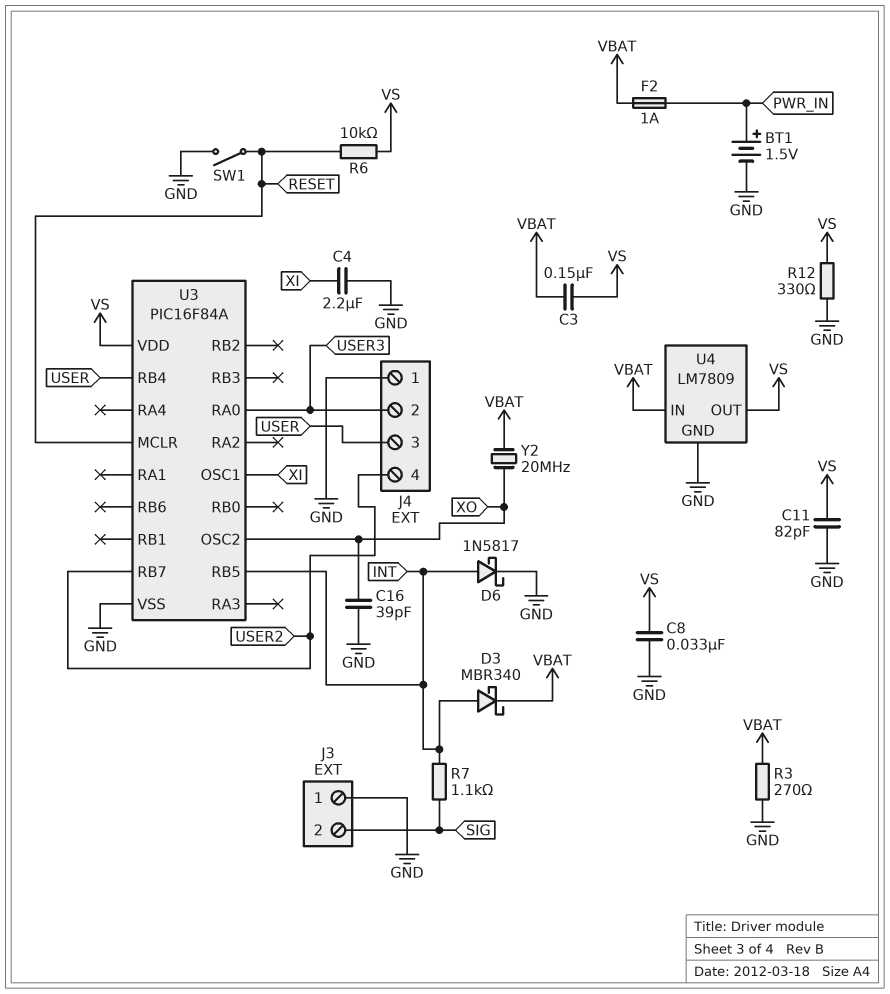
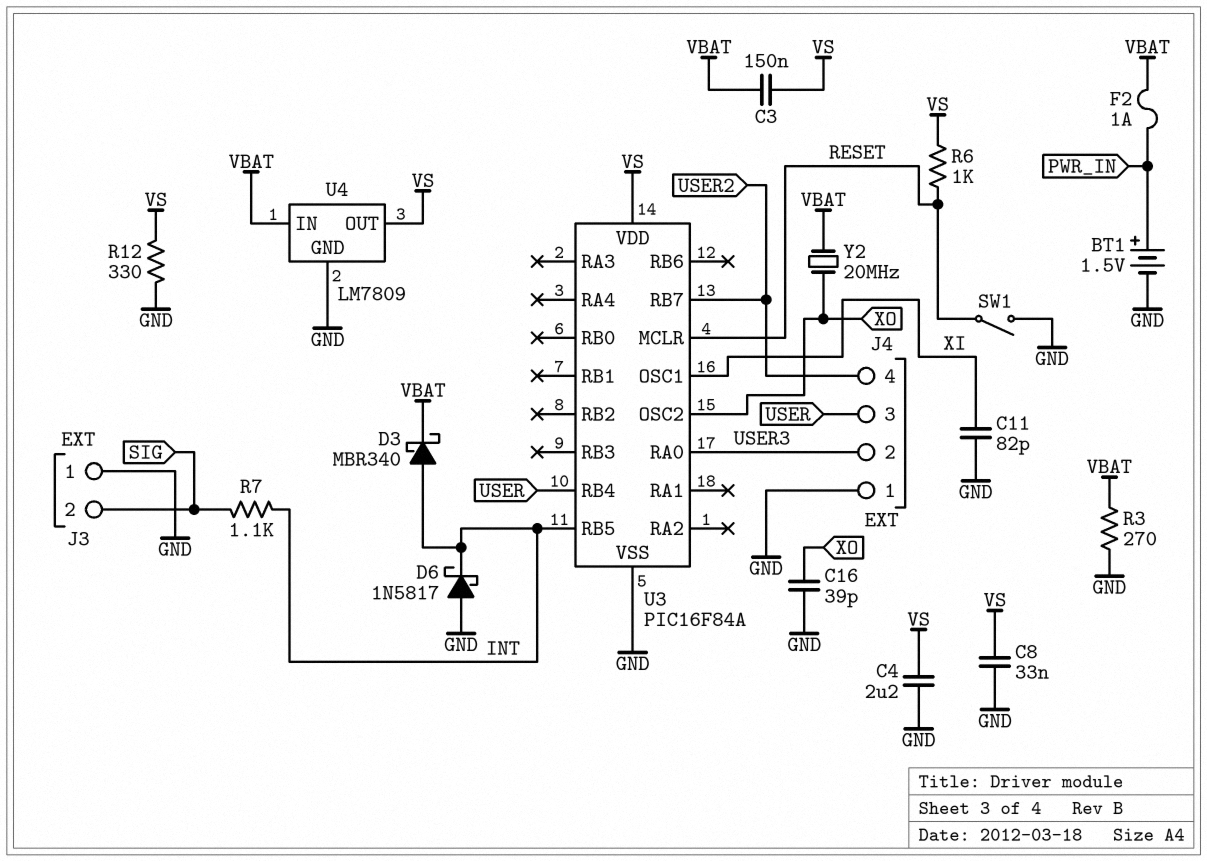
C4: 2.2uF (GND, XI) -> 2.2uF (GND, VS)
C11: 82pF (GND, VS) -> 82pF (GND, XI)
D6: schottky 1N5817 (A INT, K GND) -> schottky 1N5817 (A GND, K INT)
R6: 10k (RESET, VS) -> 1k (RESET, VS)

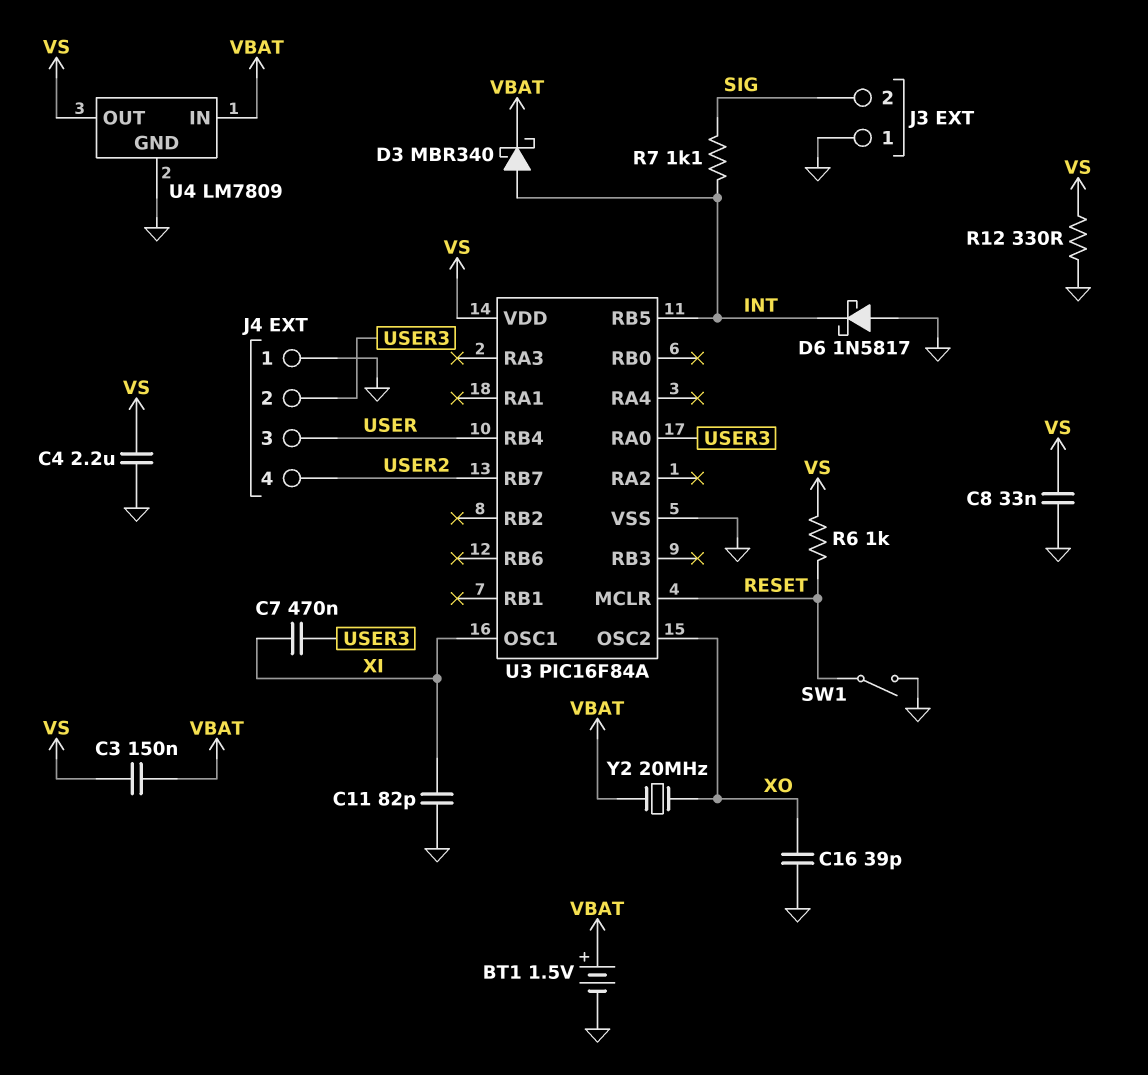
BT1: 1.5V (plus PWR_IN, minus GND) -> 1.5V (plus VBAT, minus GND)
C7: none -> 470nF (USER3, XI)
F2: 1A (PWR_IN, VBAT) -> none
R3: 270 (GND, VBAT) -> none

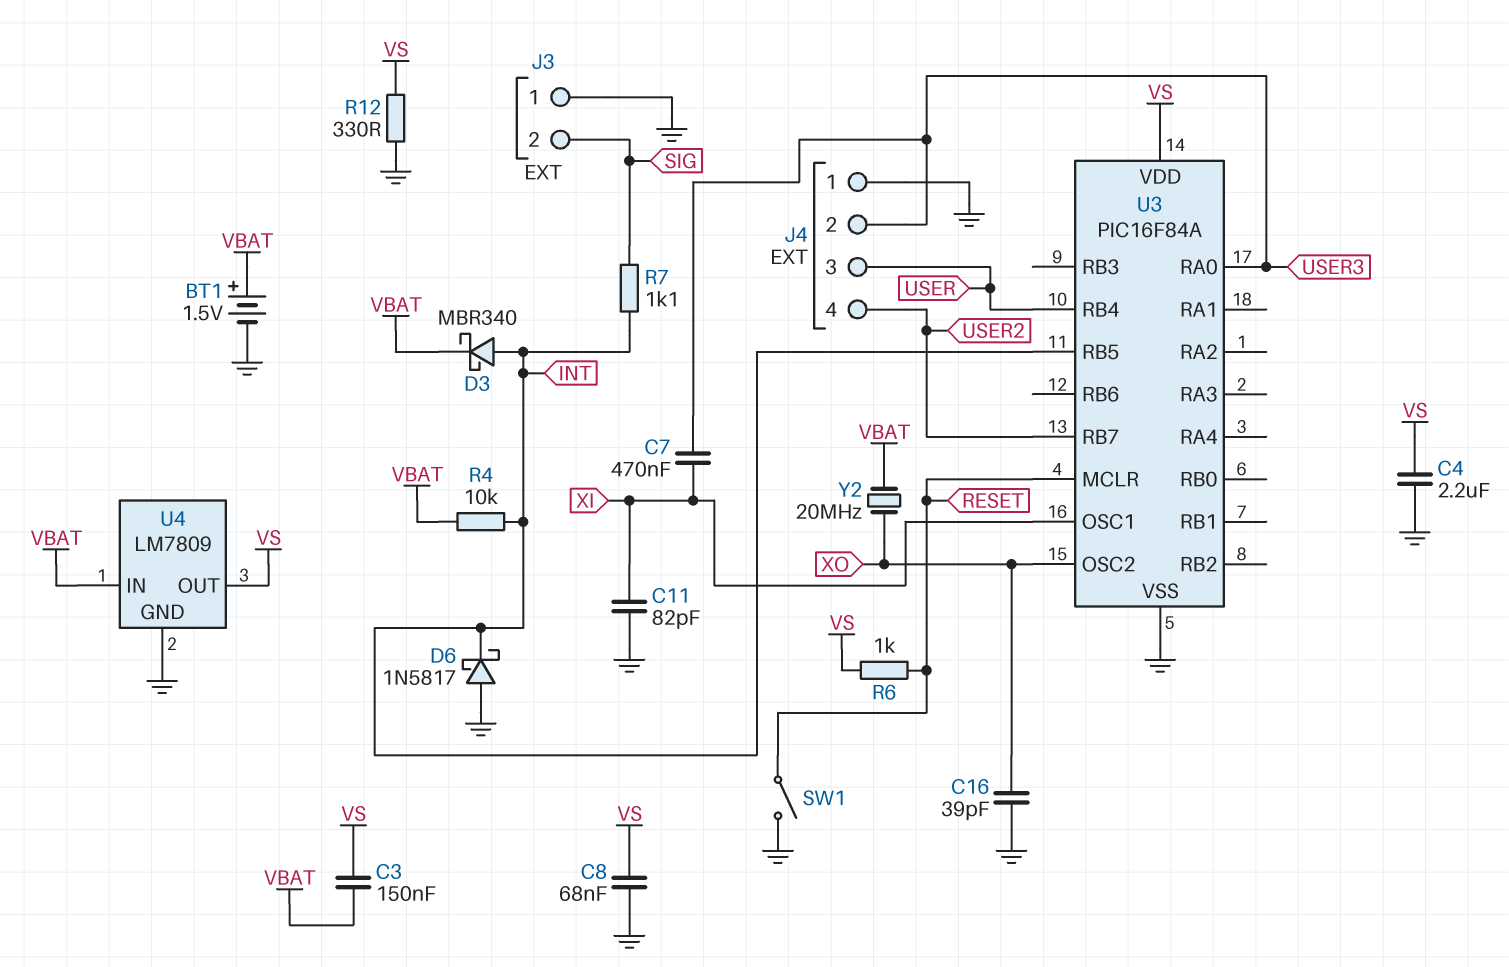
C8: 33nF (GND, VS) -> 68nF (GND, VS)
R4: none -> 10k (INT, VBAT)

